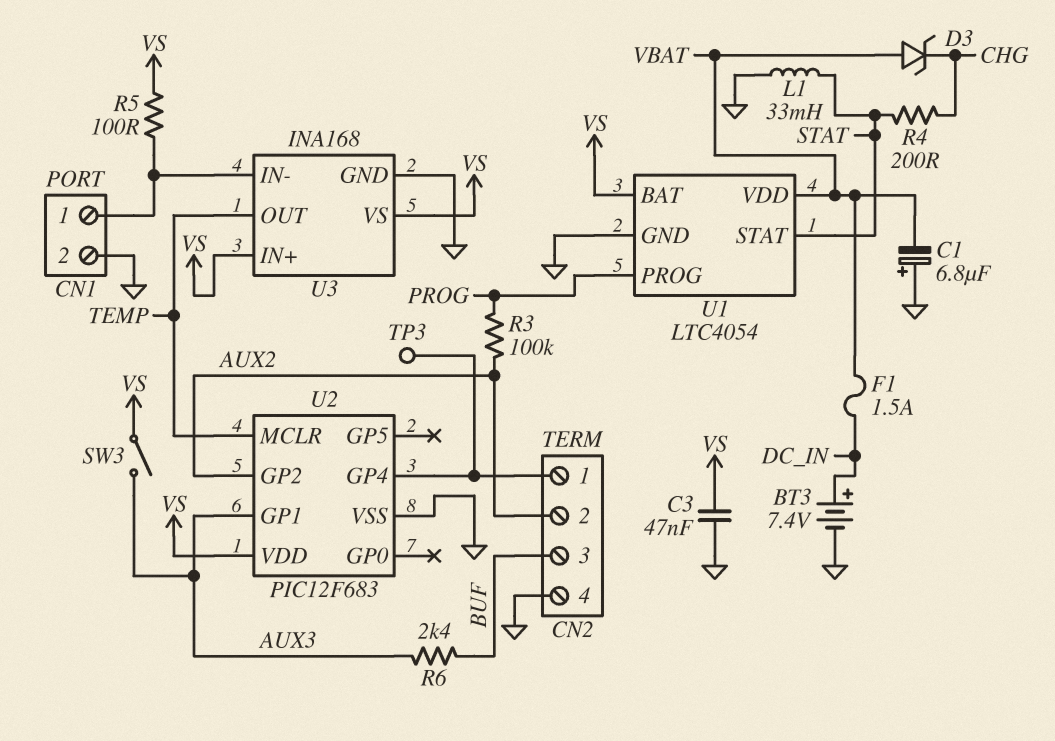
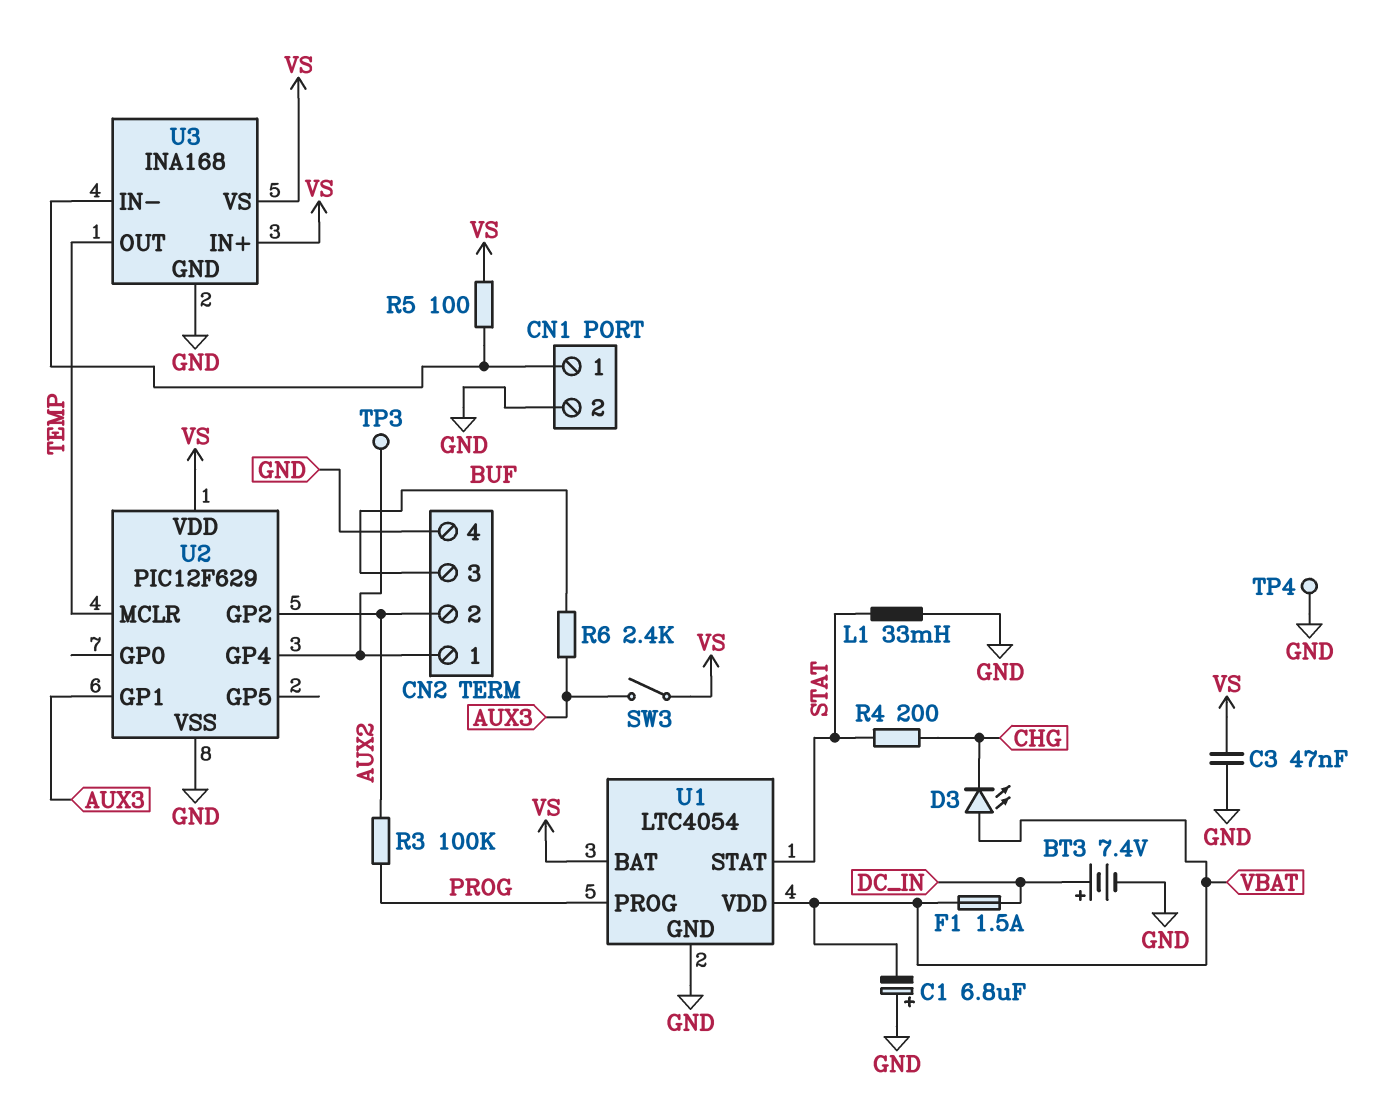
D3: zener (A VBAT, K CHG) -> LED (A VBAT, K CHG)
TP4: none -> test point (GND)
U2: PIC12F683 -> PIC12F629

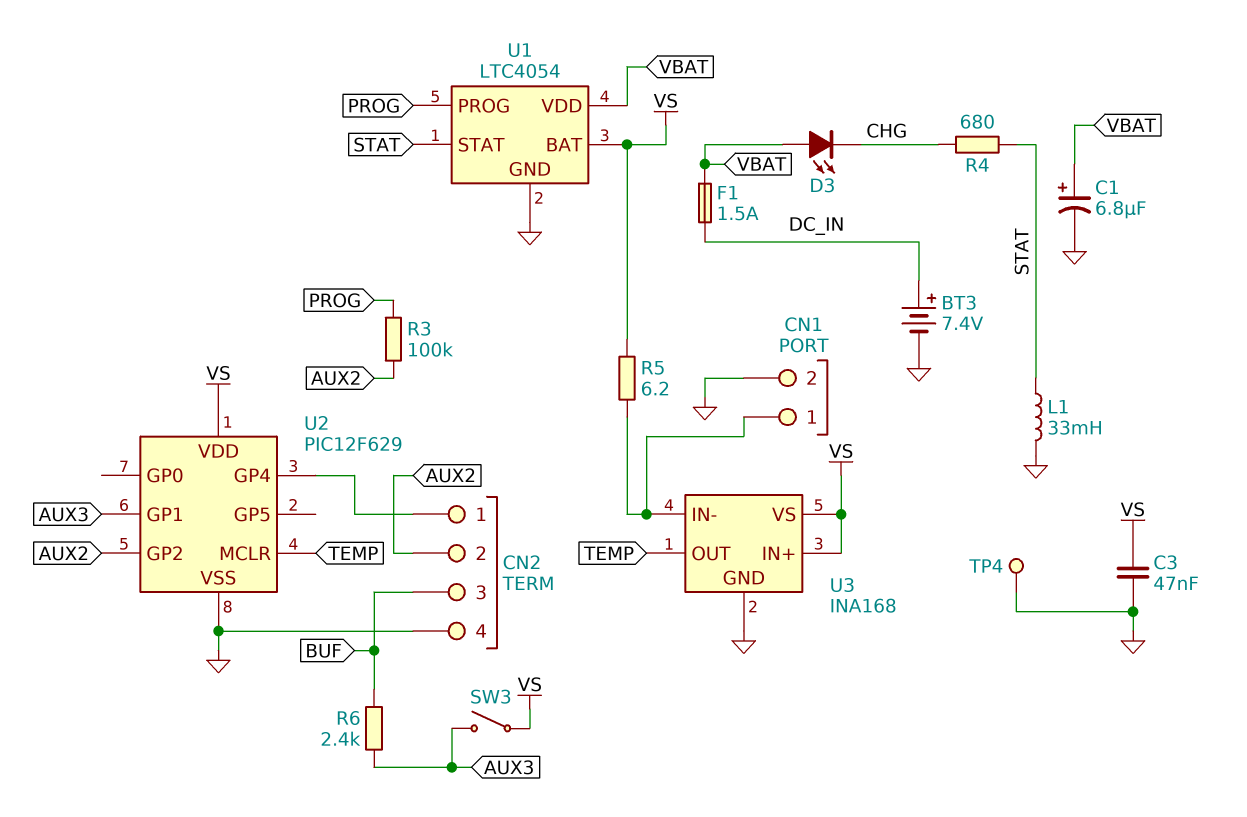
C1: 6.8uF (plus GND, minus VBAT) -> 6.8uF (plus VBAT, minus GND)
R4: 200 (CHG, STAT) -> 680 (CHG, STAT)
R5: 100 (CN1/1, VS) -> 6.2 (CN1/1, VS)
TP3: test point (CN2/1) -> none

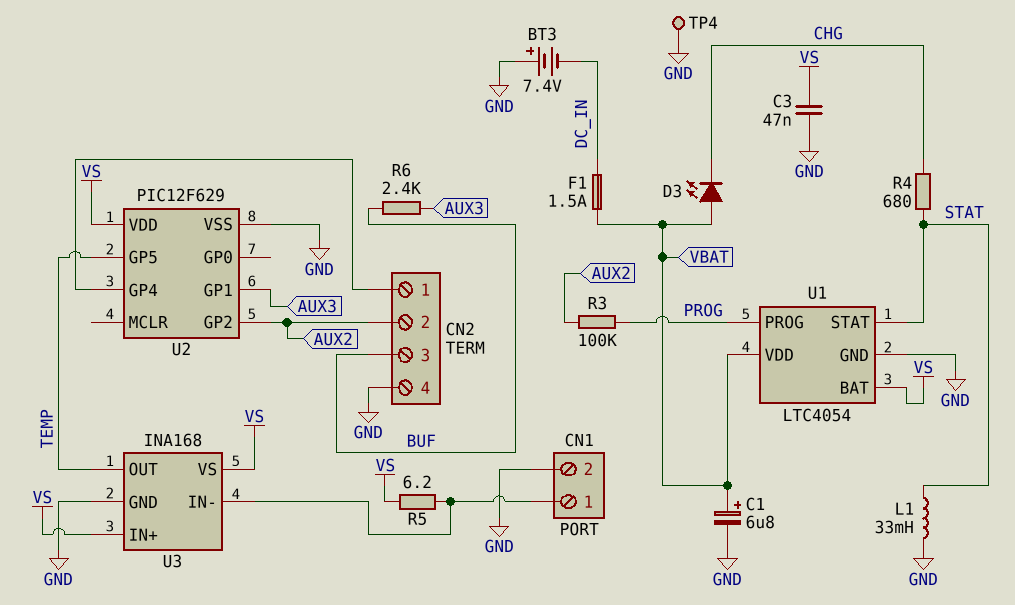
BT3: 7.4V (plus DC_IN, minus GND) -> 7.4V (plus GND, minus DC_IN)
SW3: switch (AUX3, VS) -> none
U2 pin GP5: none -> TEMP
U2 pin MCLR: TEMP -> none

